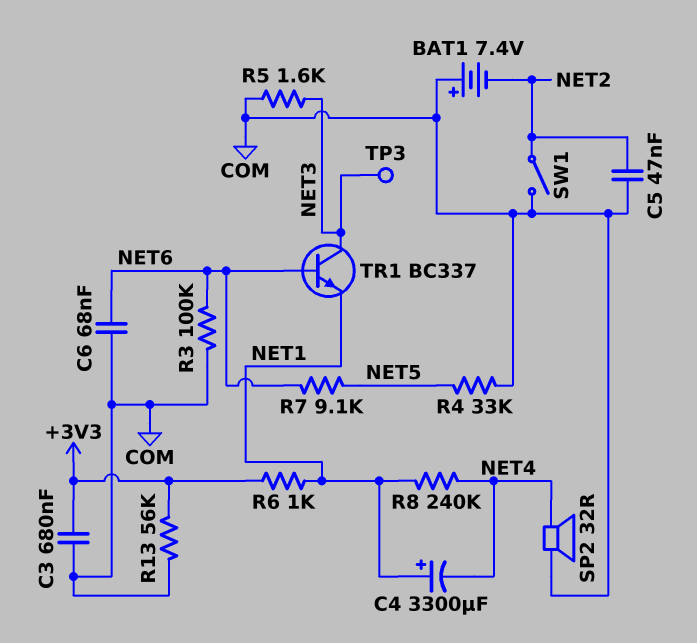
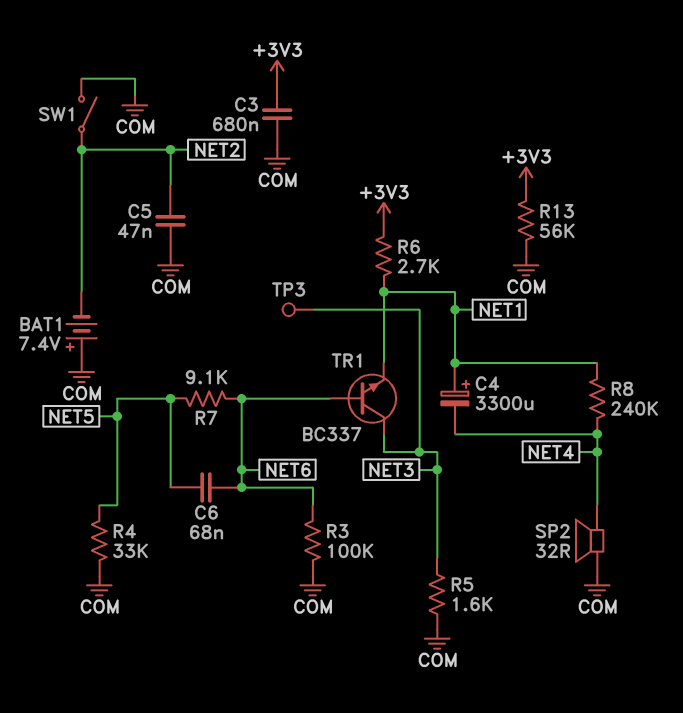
C6: 68nF (COM, NET6) -> 68nF (NET5, NET6)
R6: 1k (+3V3, NET1) -> 2.7k (+3V3, NET1)

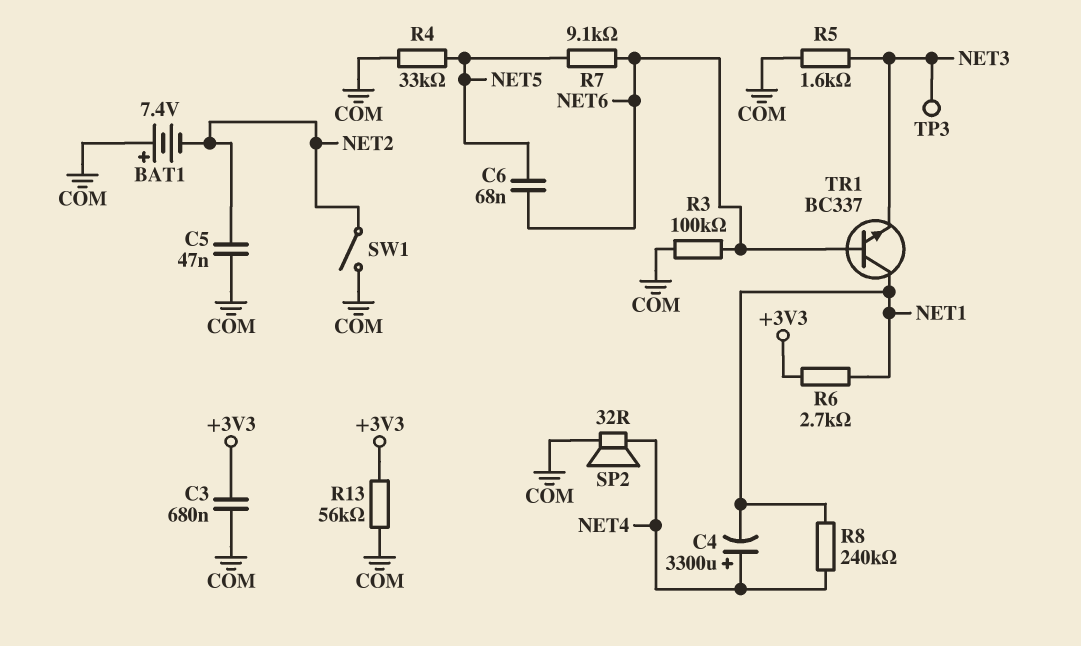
C4: 3300uF (plus NET1, minus NET4) -> 3300uF (plus NET4, minus NET1)
TR1: NPN BC337 (B NET6, C NET3, E NET1) -> NPN BC337 (B NET6, C NET1, E NET3)

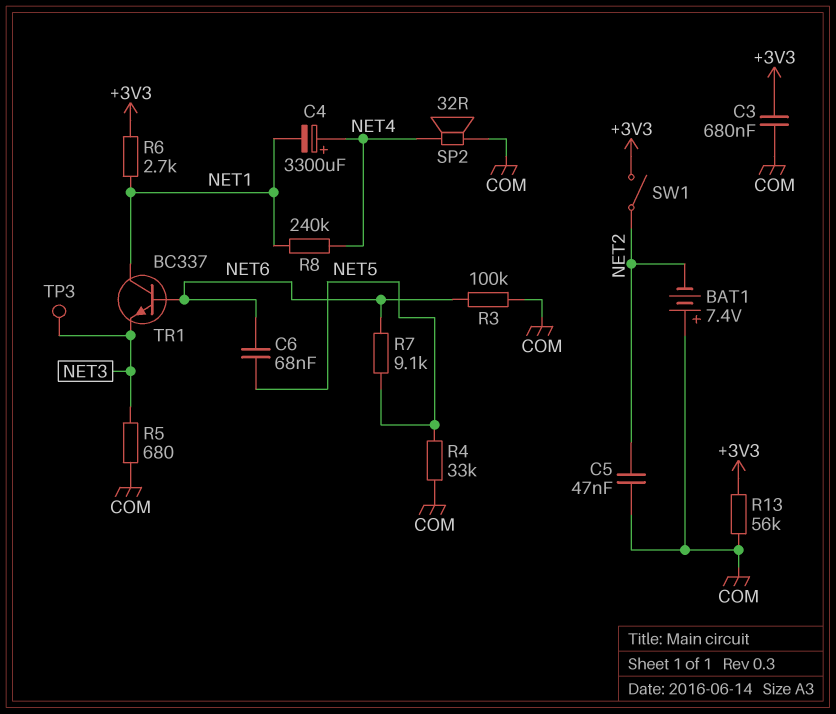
R5: 1.6k (COM, NET3) -> 680 (COM, NET3)
SW1: switch (COM, NET2) -> switch (+3V3, NET2)

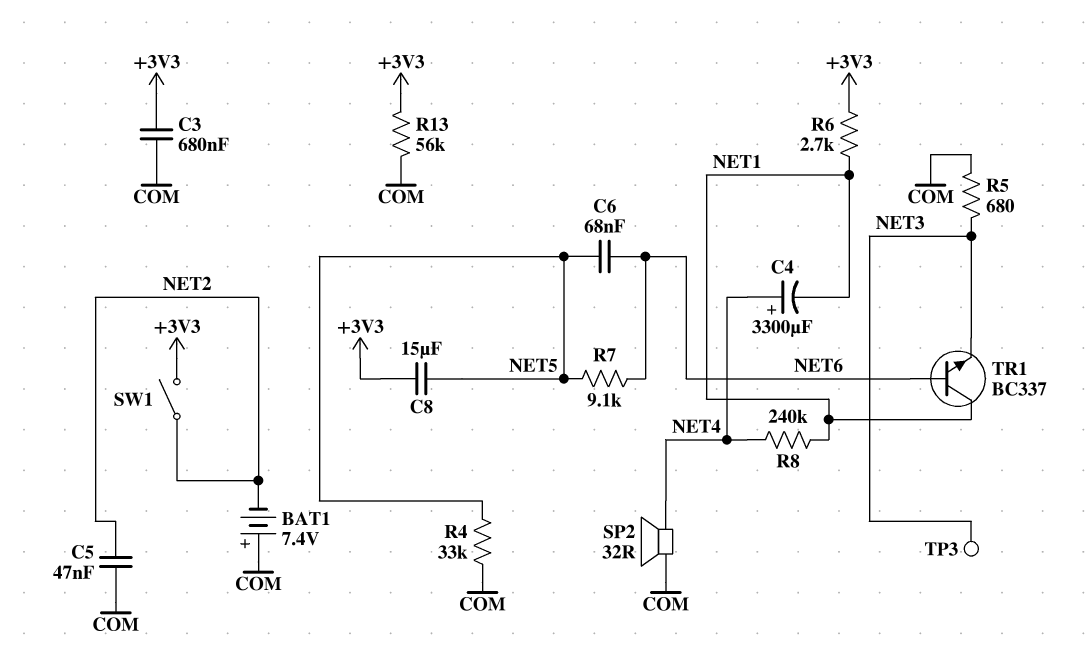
C8: none -> 15uF (+3V3, NET5)
R3: 100k (COM, NET6) -> none

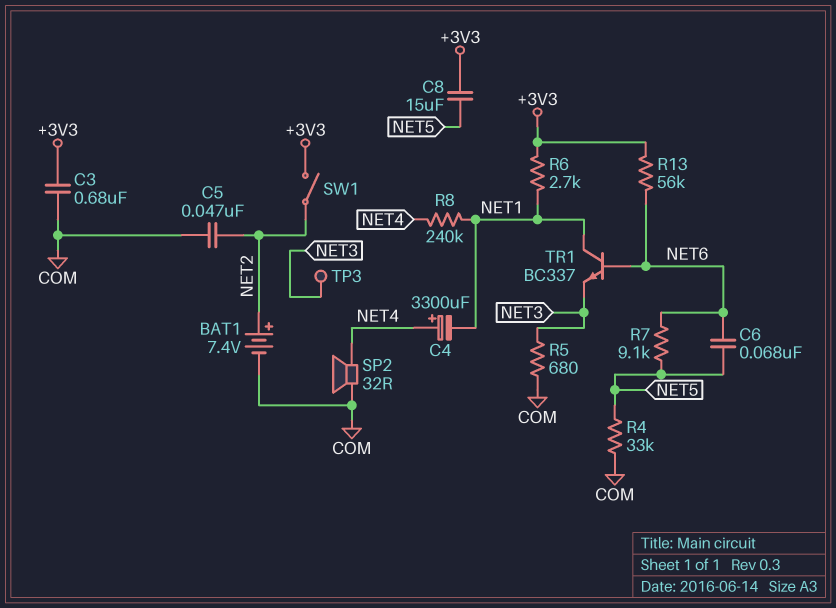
BAT1: 7.4V (plus COM, minus NET2) -> 7.4V (plus NET2, minus COM)
R13: 56k (+3V3, COM) -> 56k (+3V3, NET6)

